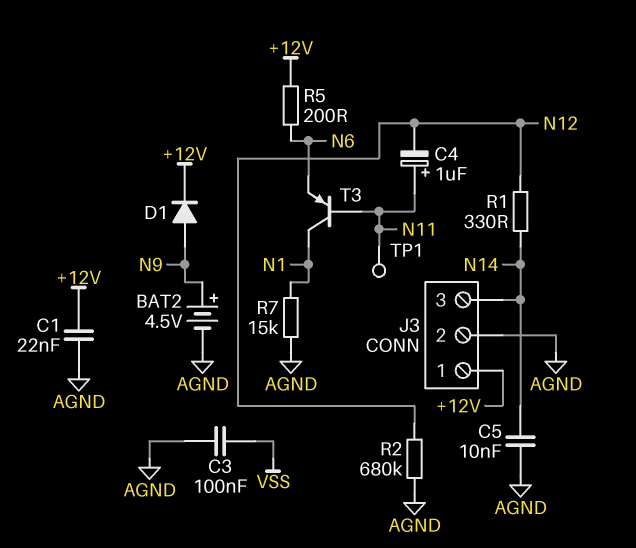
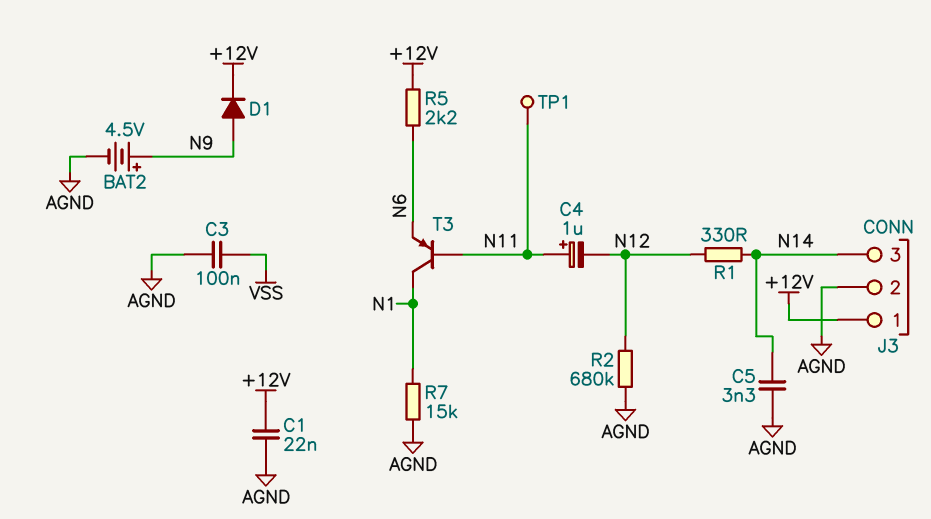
C5: 10nF (AGND, N14) -> 3.3nF (AGND, N14)
R5: 200 (+12V, N6) -> 2.2k (+12V, N6)

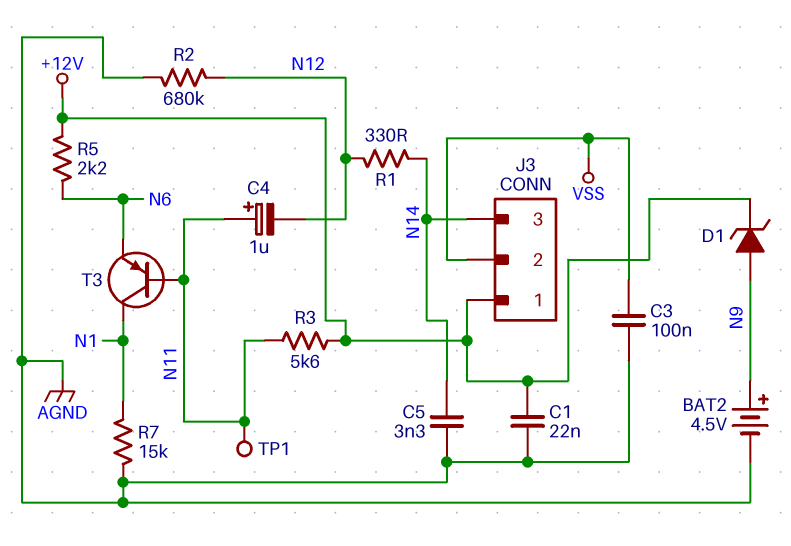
D1: diode (A N9, K +12V) -> zener (A N9, K +12V)
J3 pin 2: AGND -> VSS
R3: none -> 5.6k (+12V, N11)

